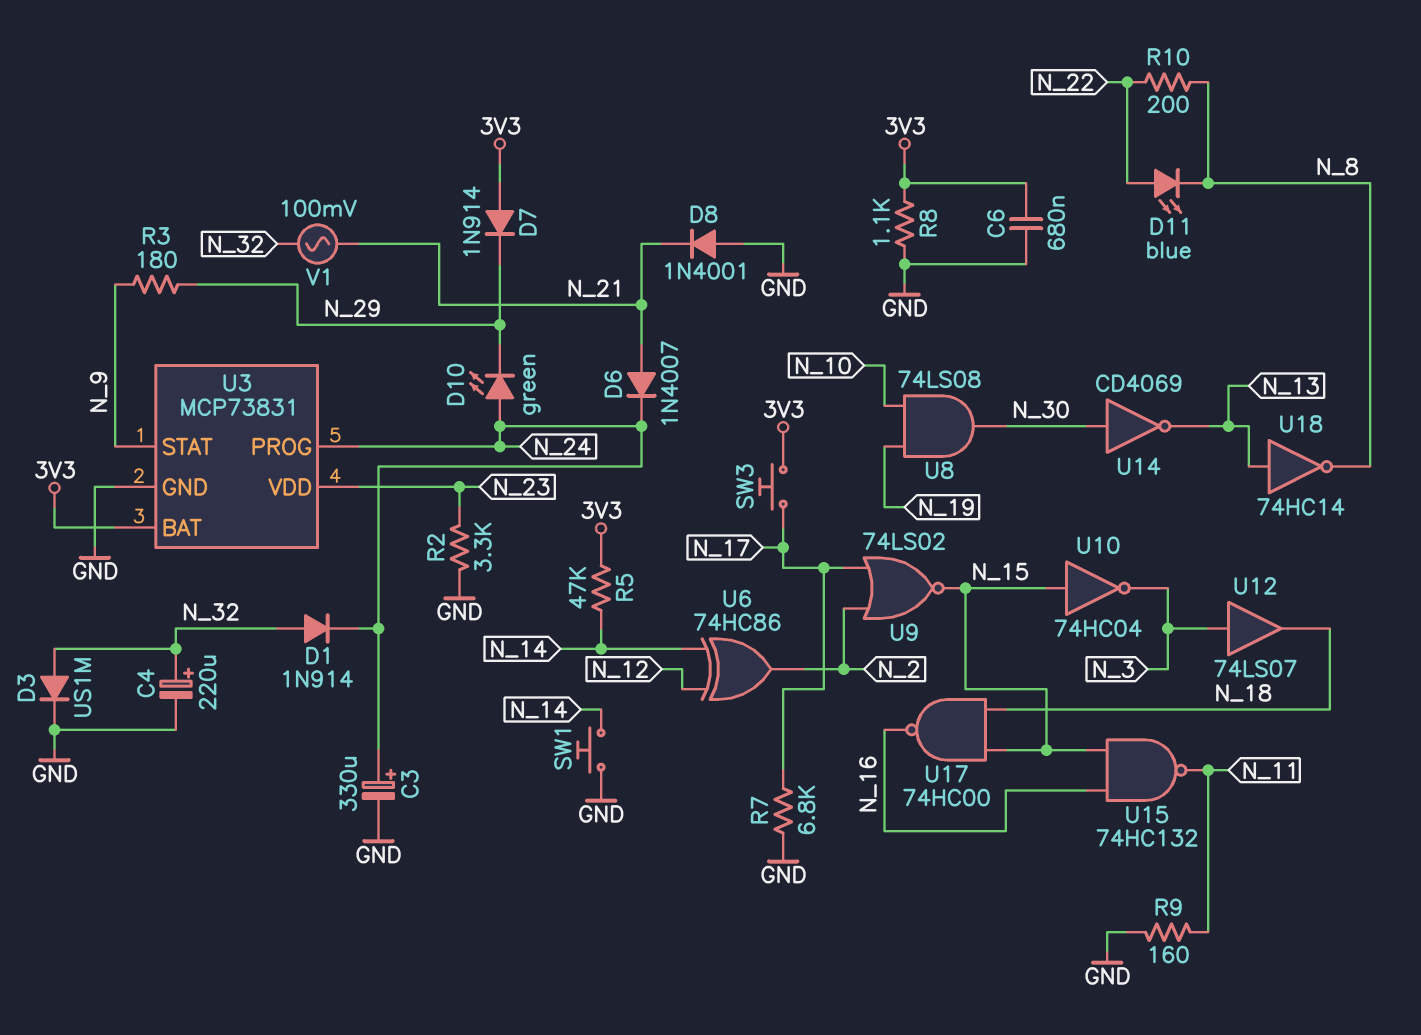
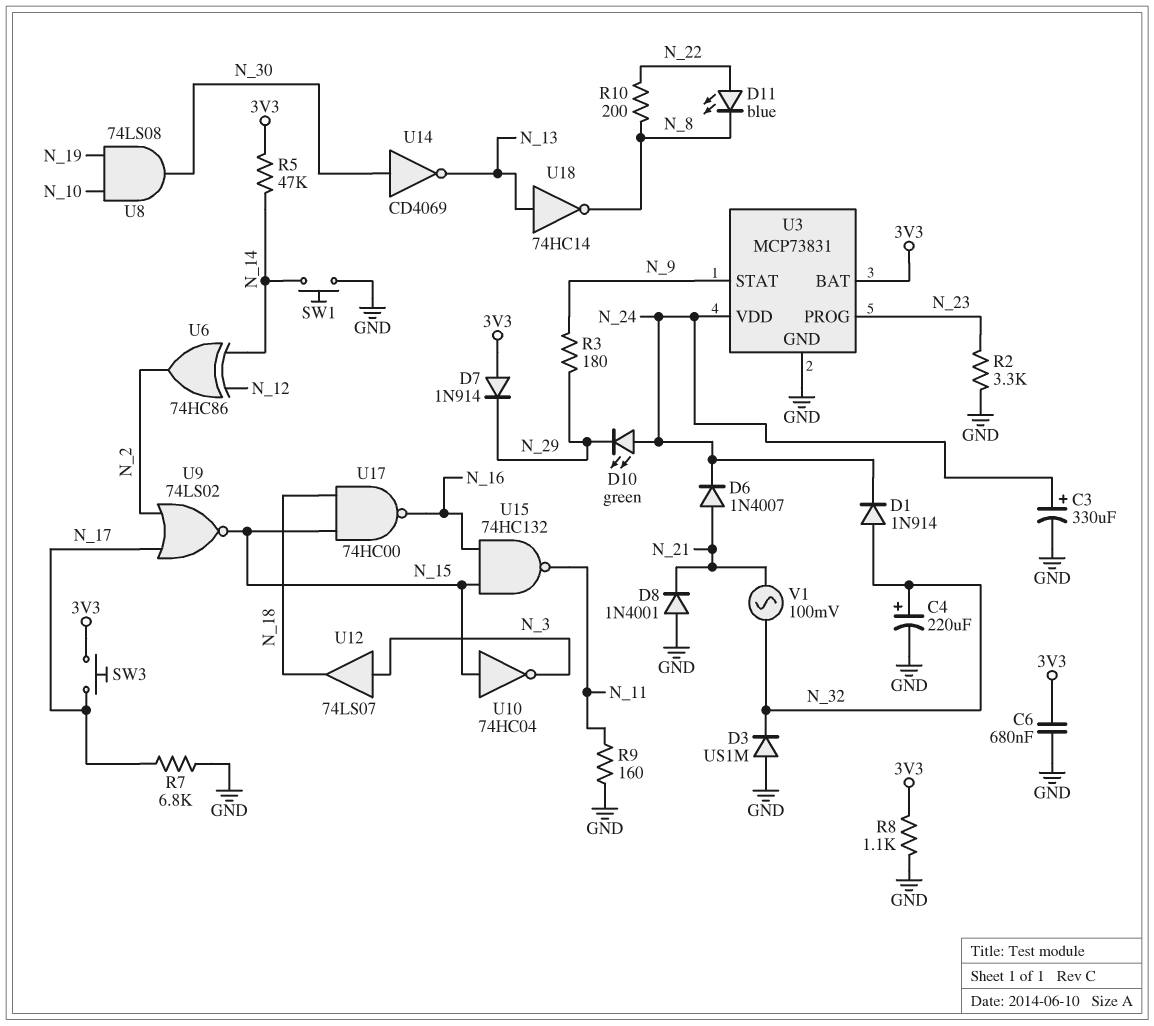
D3: diode US1M (A N_32, K GND) -> diode US1M (A GND, K N_32)
U3 pin PROG: N_24 -> N_23
U3 pin VDD: N_23 -> N_24

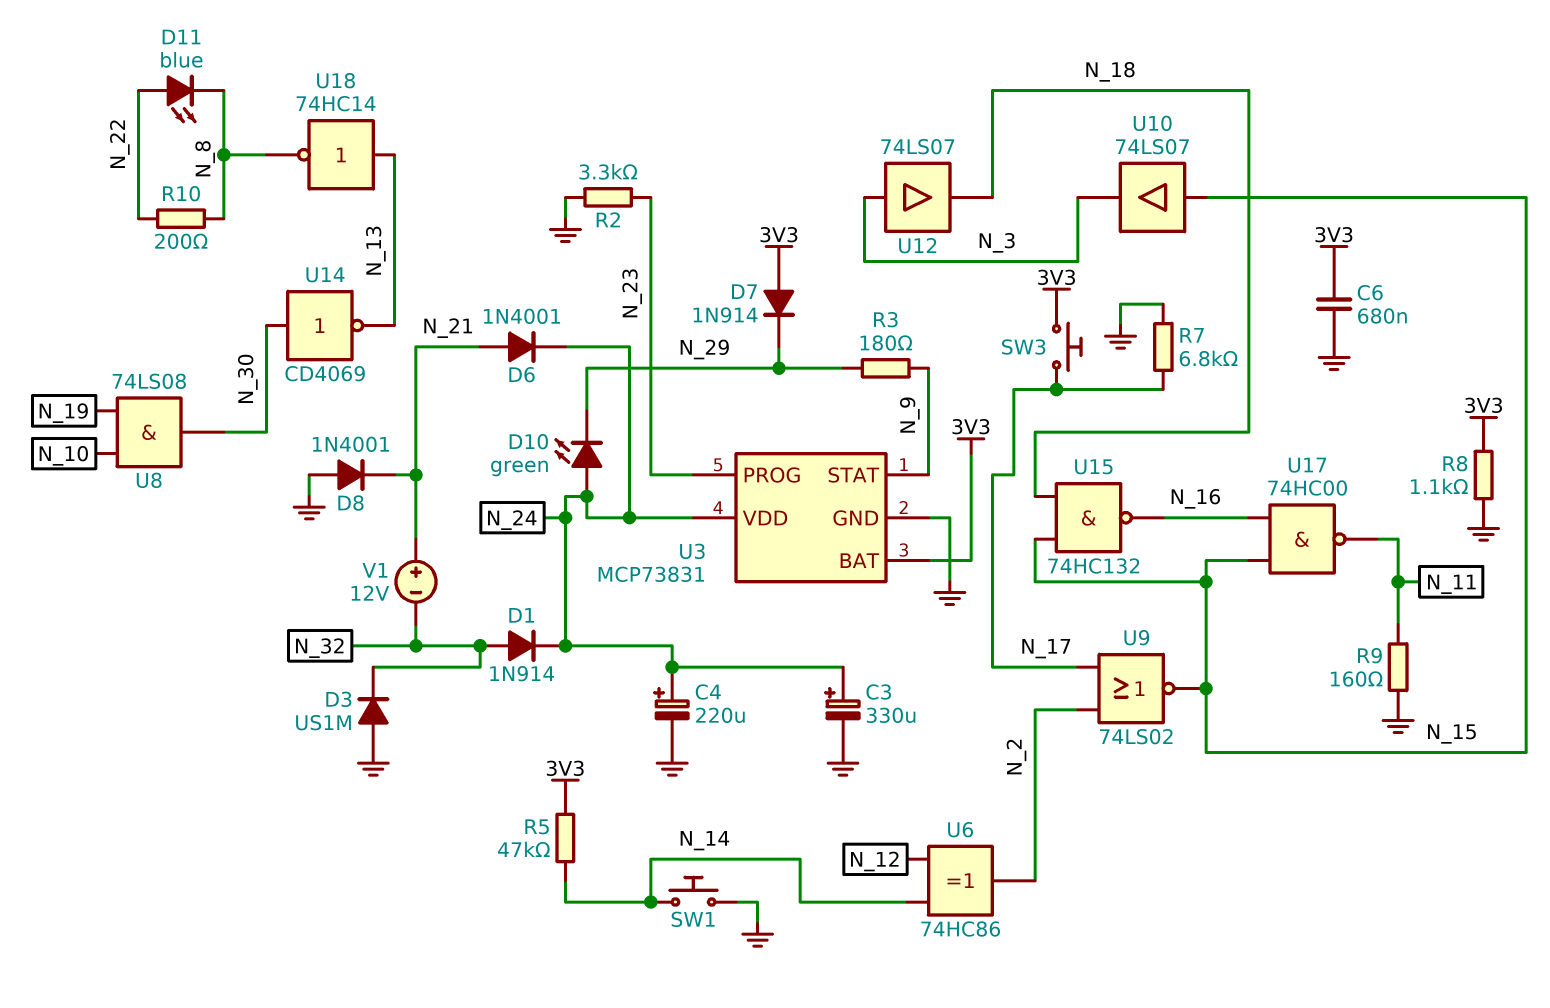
C4: 220uF (plus N_32, minus GND) -> 220uF (plus N_24, minus GND)
D6: diode 1N4007 (A N_21, K N_24) -> diode 1N4001 (A N_21, K N_24)
U10: NOT 74HC04 (in N_15, out N_3) -> buffer 74LS07 (in N_15, out N_3)
U15: NAND 74HC132 (in N_15, in N_16, out N_11) -> NAND 74HC132 (in N_15, in N_18, out N_16)
U17: NAND 74HC00 (in N_15, in N_18, out N_16) -> NAND 74HC00 (in N_15, in N_16, out N_11)
V1: AC 100mV (N_21, N_32) -> 12V (plus N_21, minus N_32)

